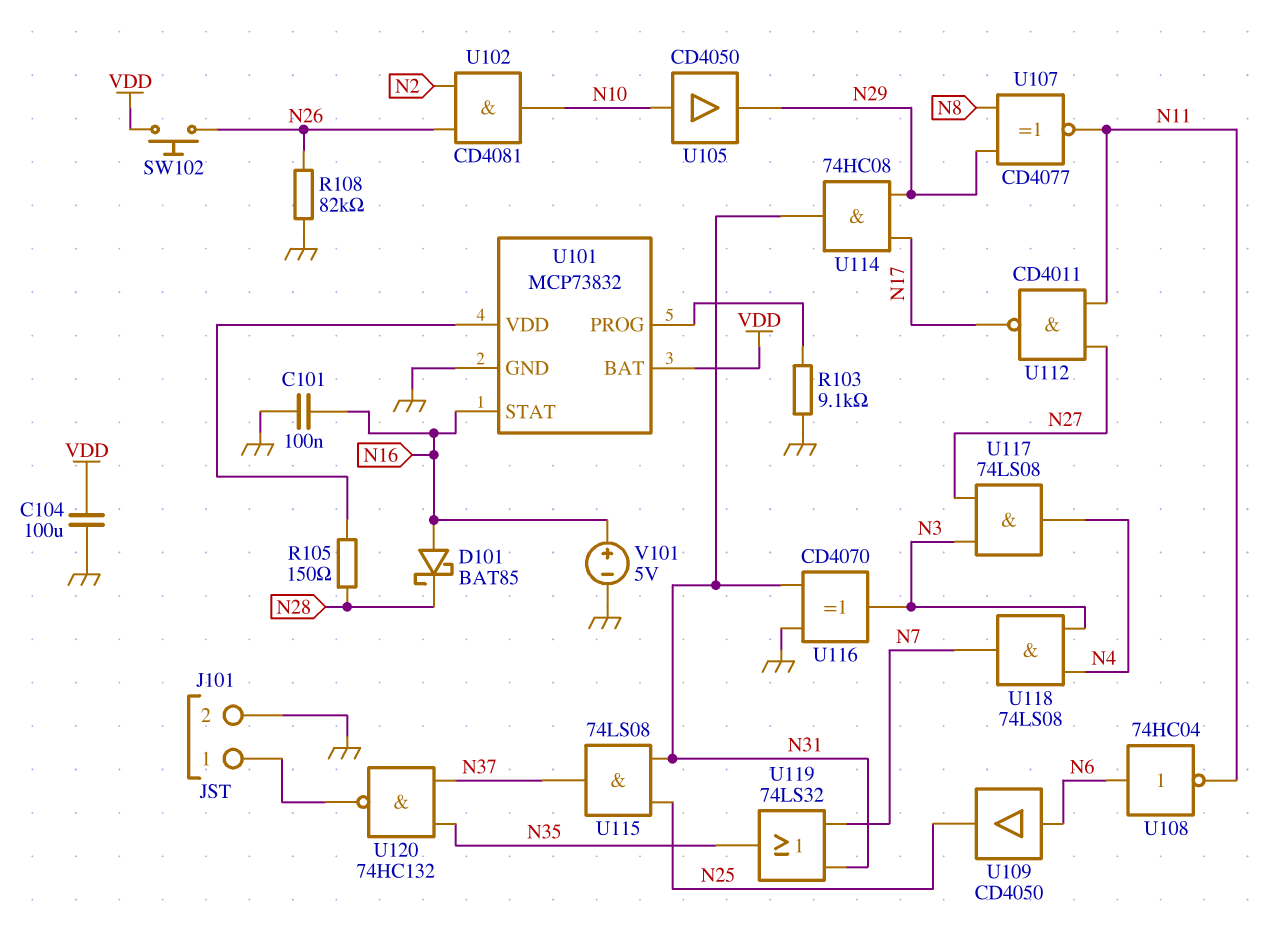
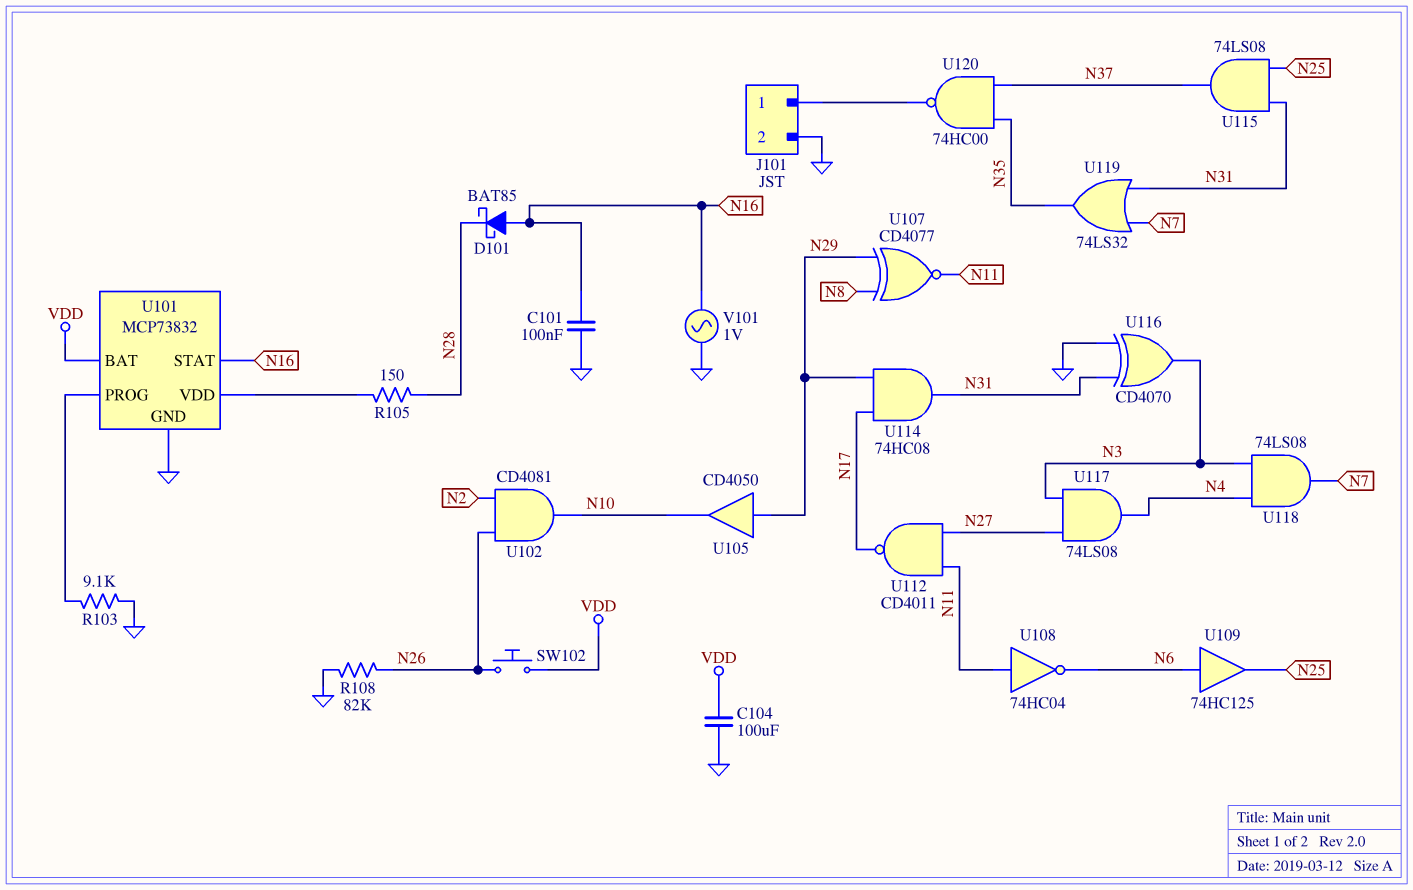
U105: buffer CD4050 (in N10, out N29) -> buffer CD4050 (in N29, out N10)
U108: NOT 74HC04 (in N6, out N11) -> NOT 74HC04 (in N11, out N6)
U109: buffer CD4050 (in N6, out N25) -> buffer 74HC125 (in N6, out N25)
U120: NAND 74HC132 (in N35, in N37, out J101/1) -> NAND 74HC00 (in N35, in N37, out J101/1)
V101: 5V (plus N16, minus GND) -> AC 1V (GND, N16)

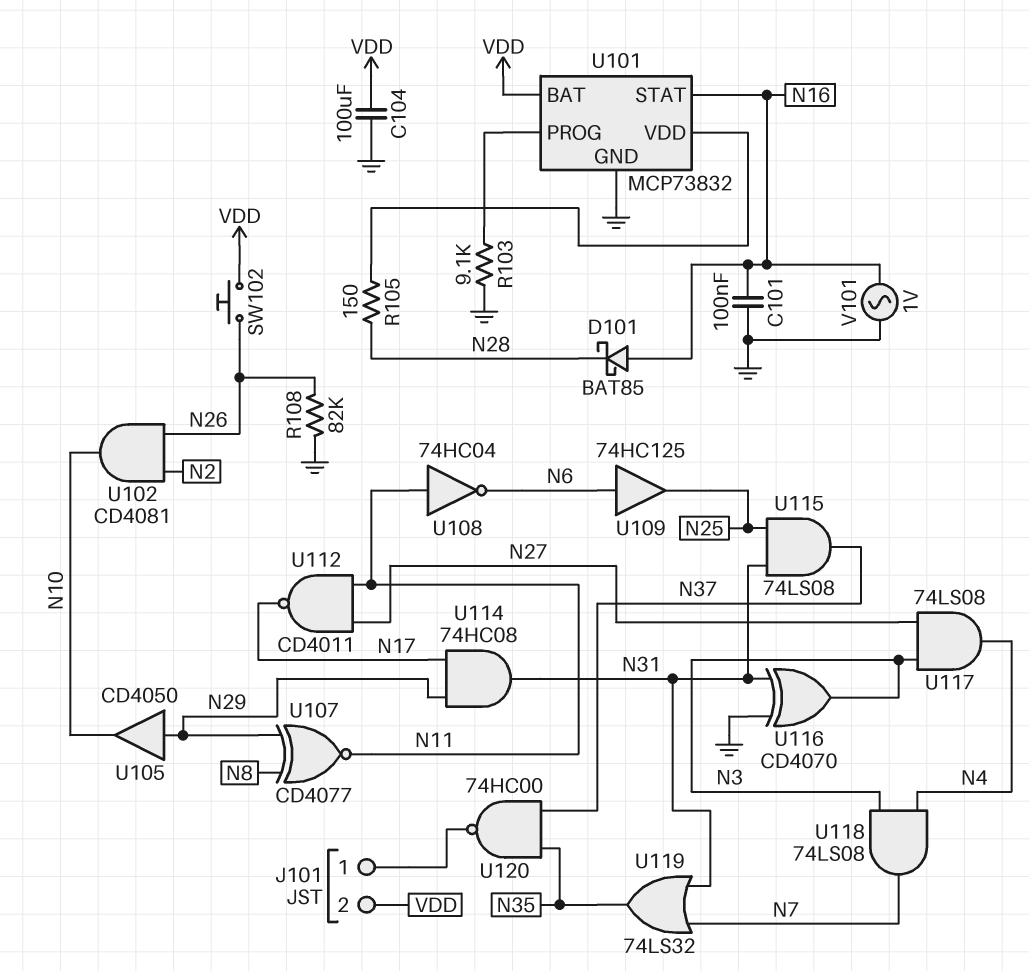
J101 pin 2: GND -> VDD

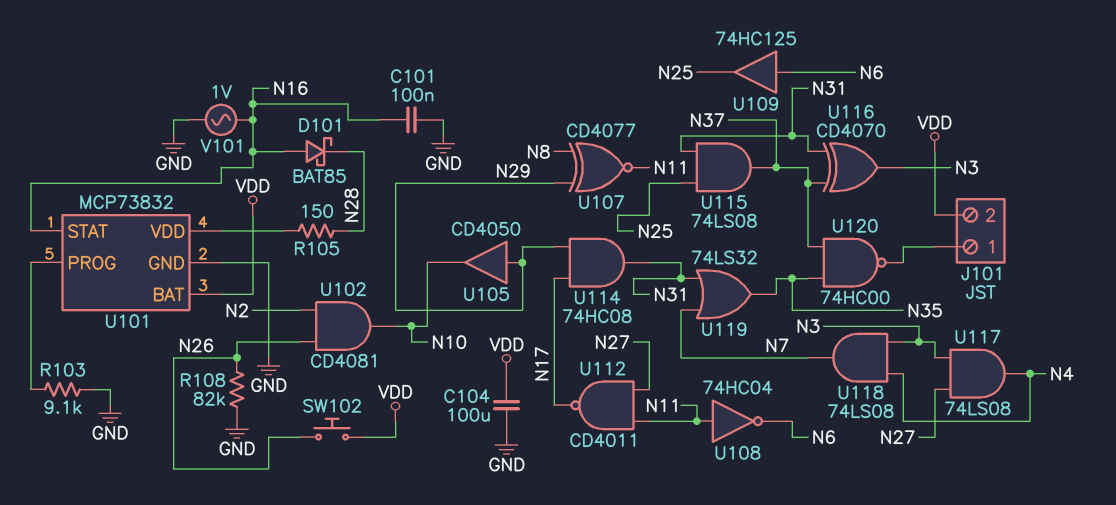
U116: XOR CD4070 (in GND, in N31, out N3) -> XOR CD4070 (in N31, in N37, out N3)

